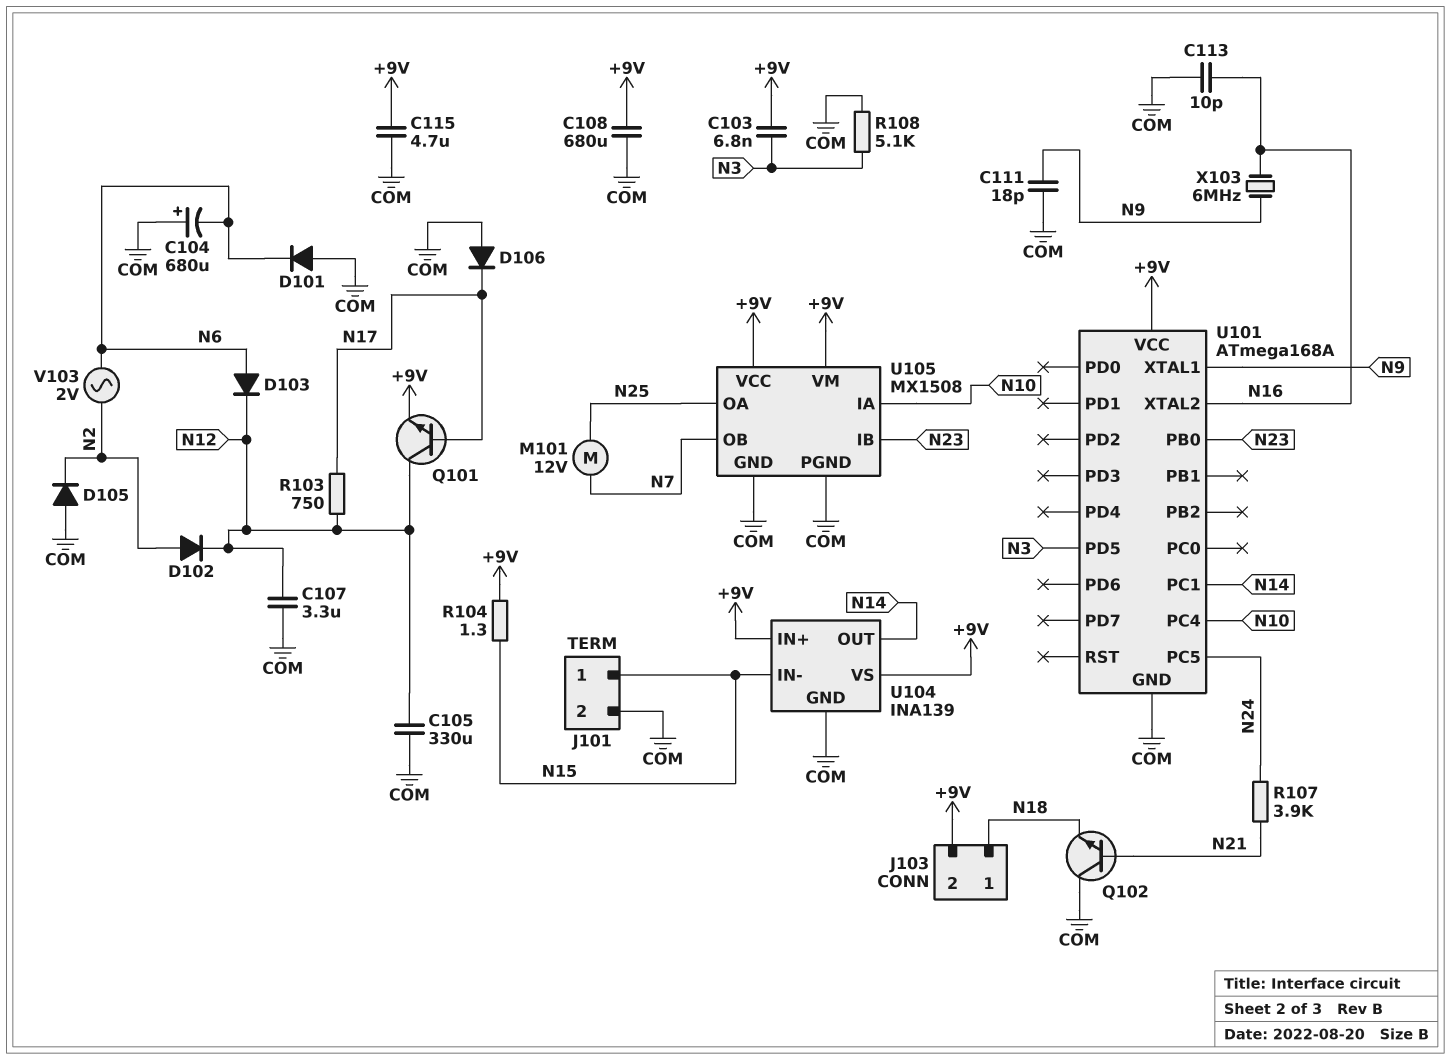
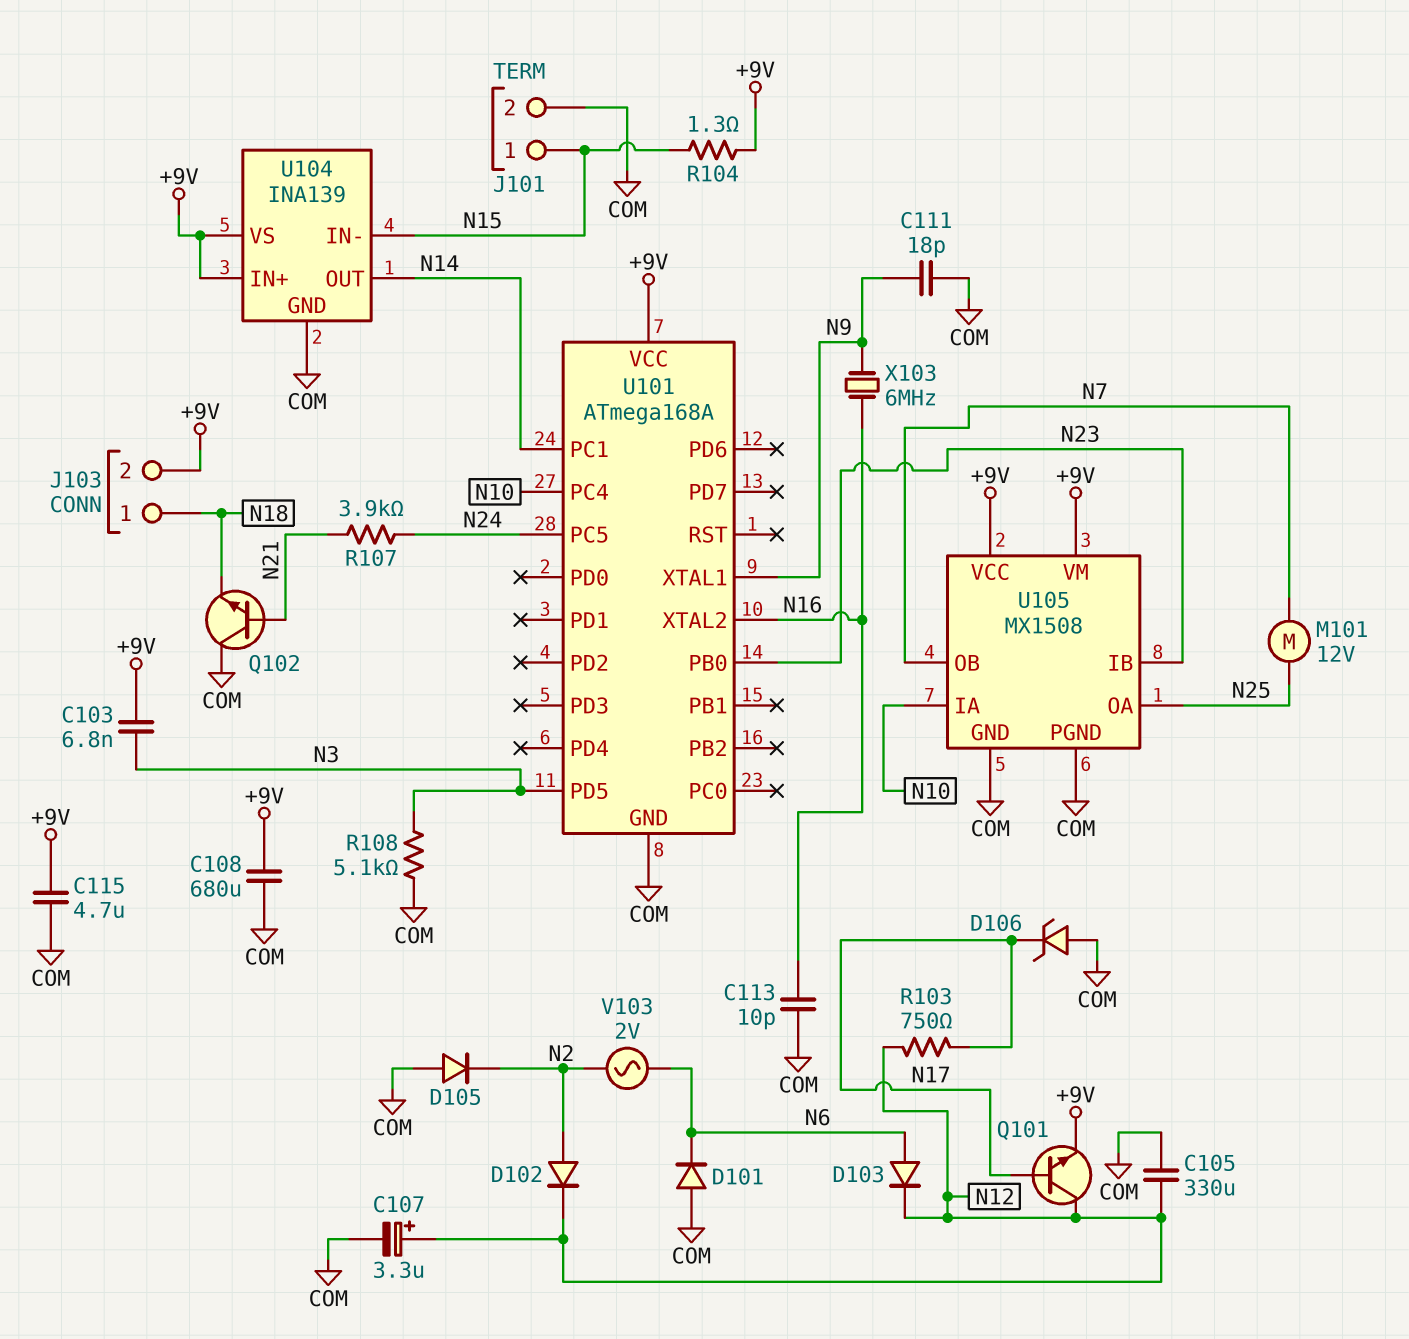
C104: 680uF (plus COM, minus N6) -> none
C107: 3.3uF (COM, N12) -> 3.3uF (plus N12, minus COM)
D106: diode (A COM, K N17) -> zener (A COM, K N17)

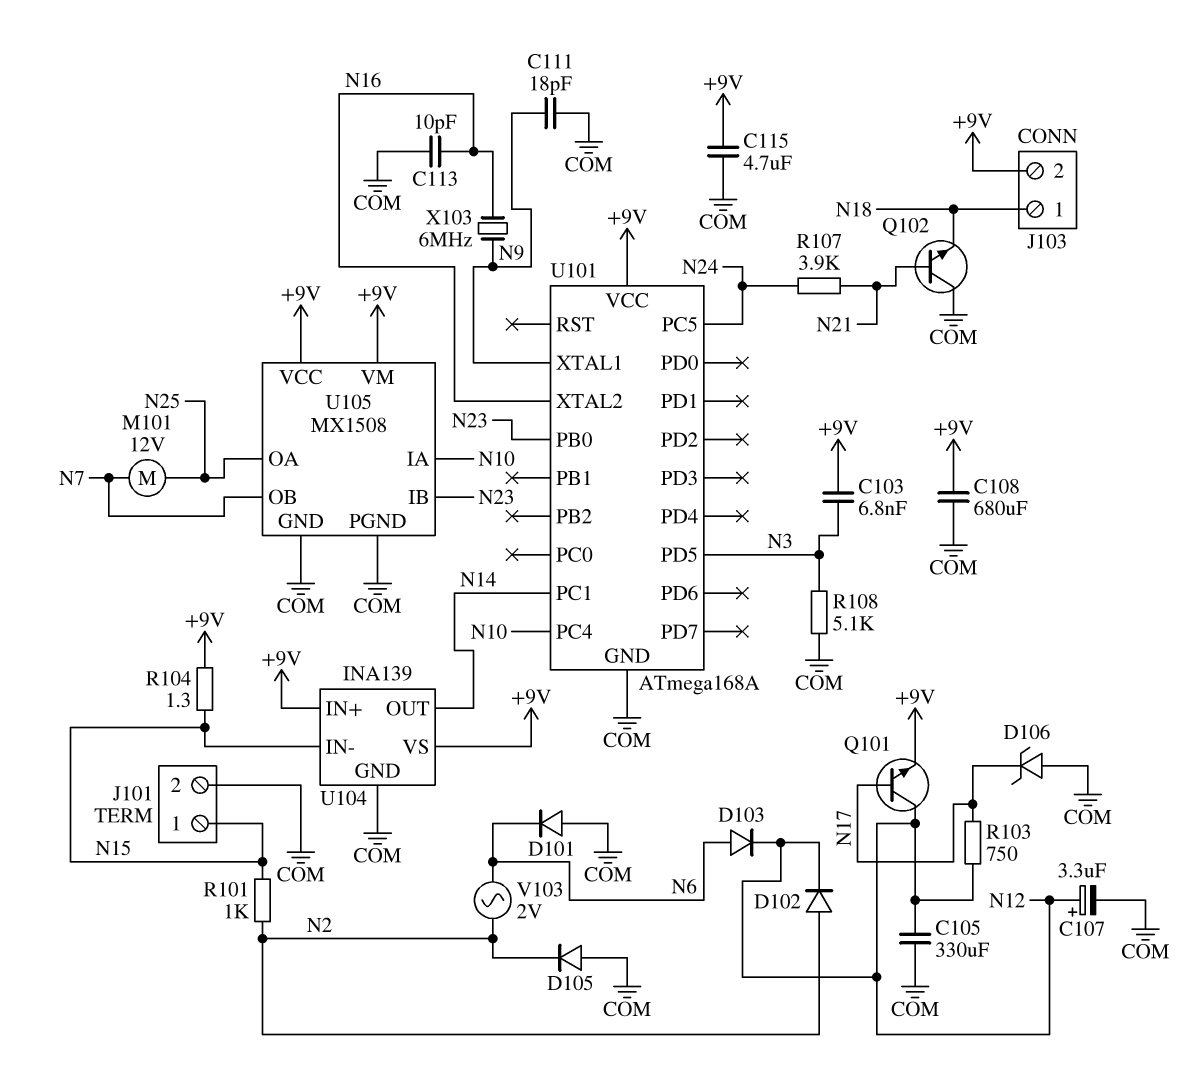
R101: none -> 1k (N2, N15)

